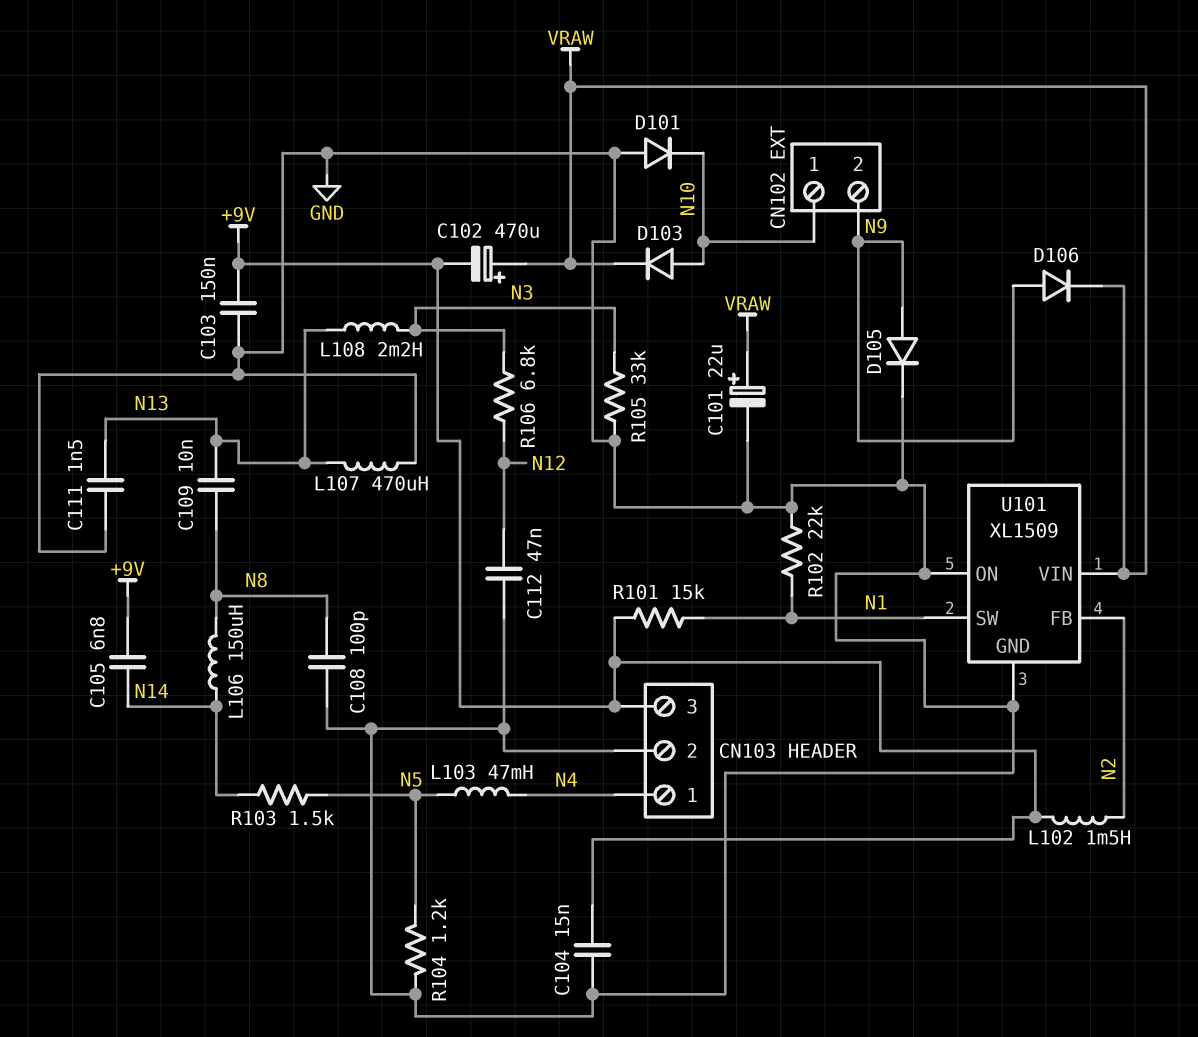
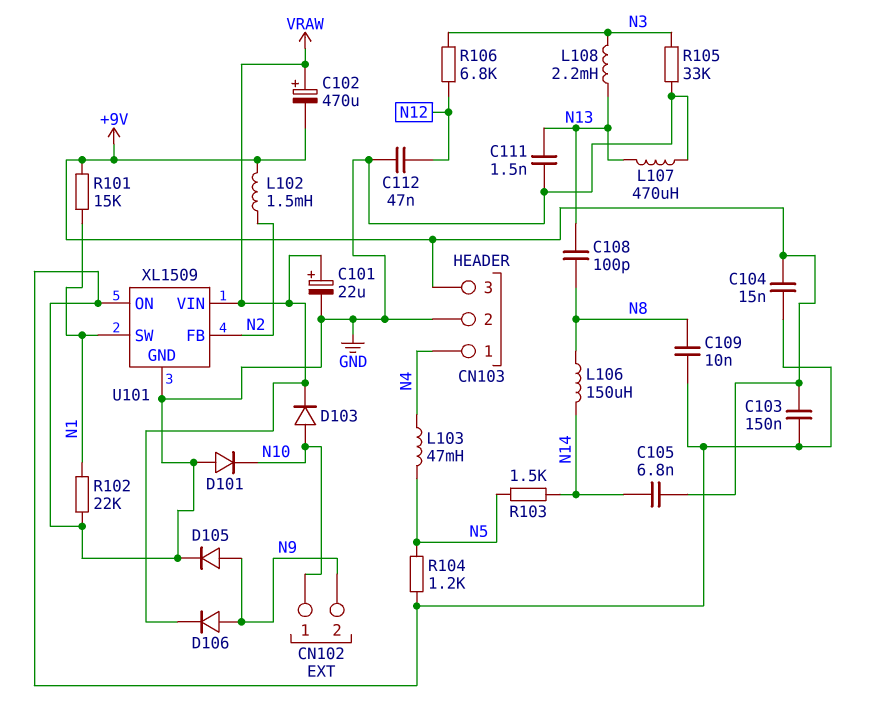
C108: 100pF (GND, N8) -> 100pF (N8, N13)
C109: 10nF (N8, N13) -> 10nF (GND, N8)

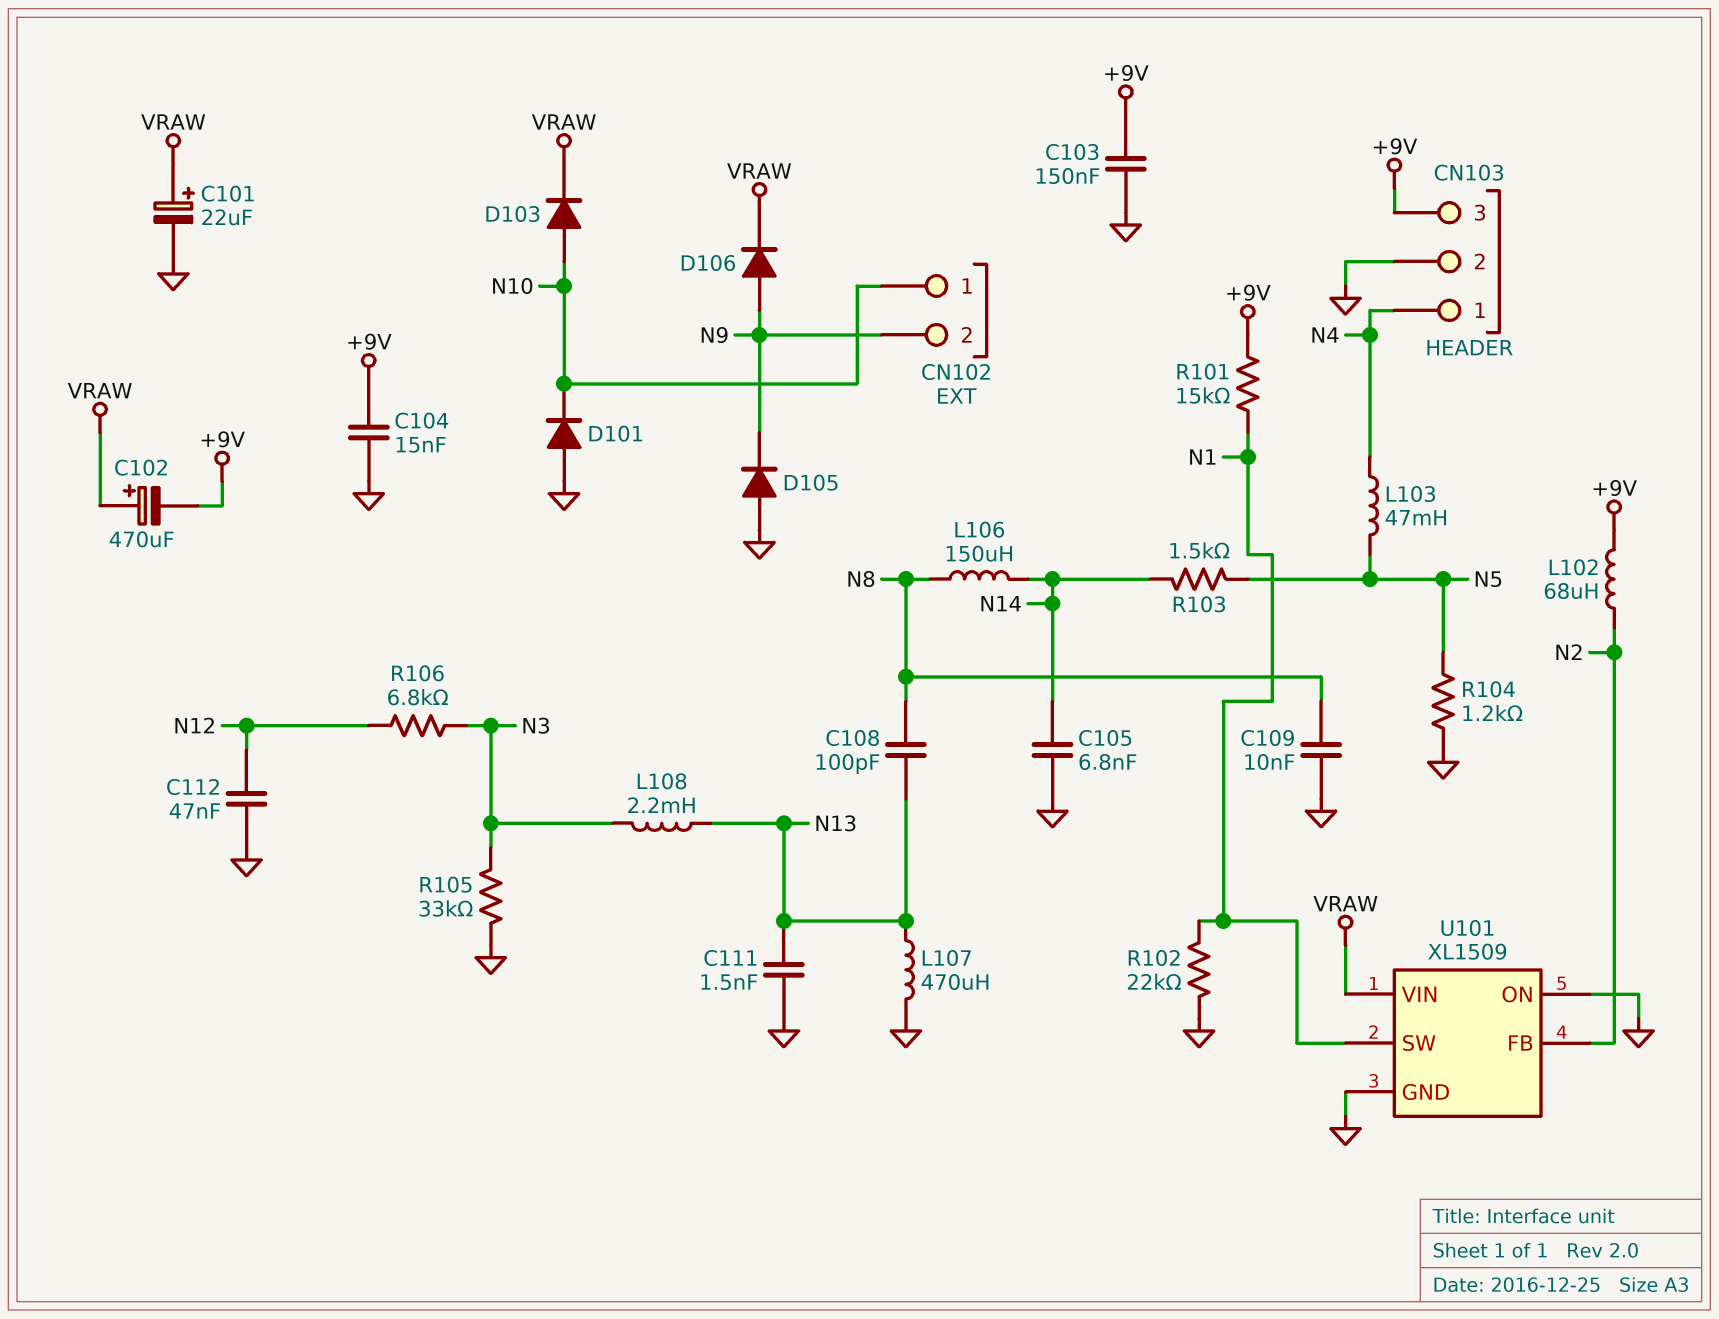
C105: 6.8nF (+9V, N14) -> 6.8nF (GND, N14)
D105: diode (A N9, K GND) -> diode (A GND, K N9)
L102: 1.5mH (+9V, N2) -> 68uH (+9V, N2)

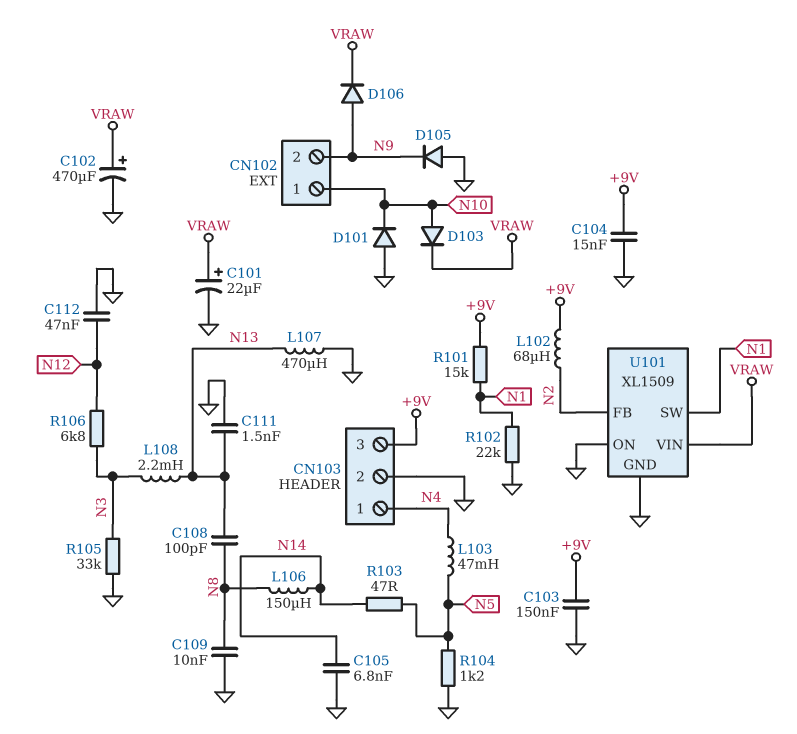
C102: 470uF (plus VRAW, minus +9V) -> 470uF (plus VRAW, minus GND)
R103: 1.5k (N5, N14) -> 47 (N5, N14)

